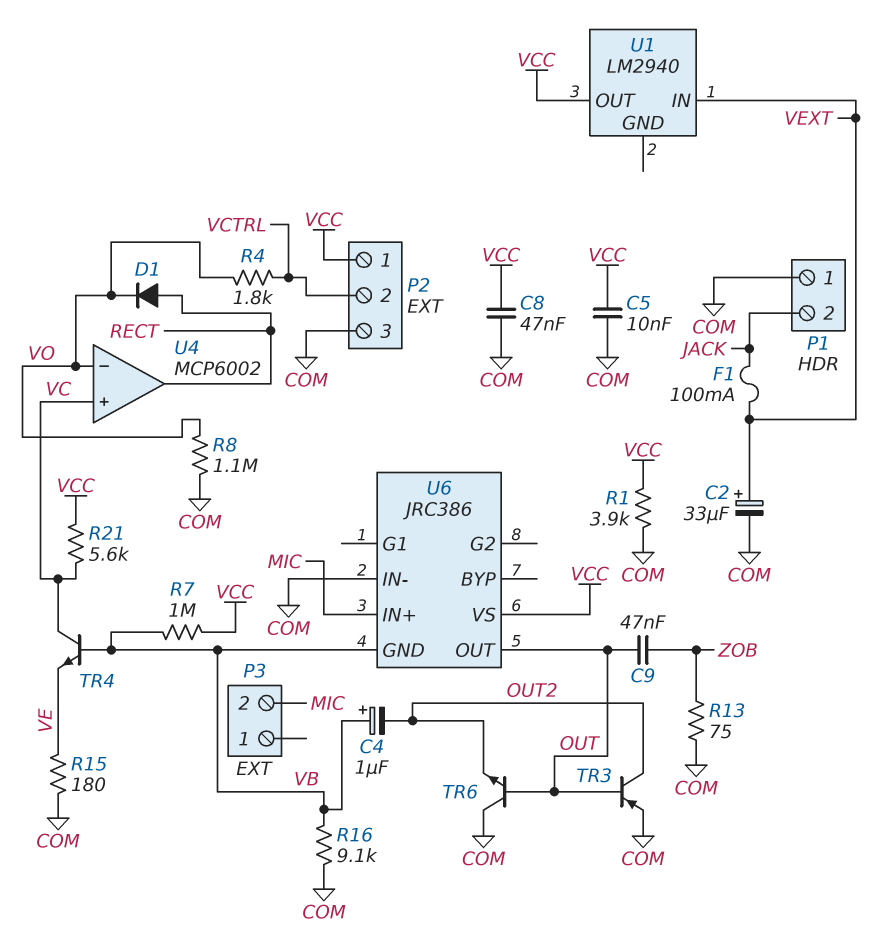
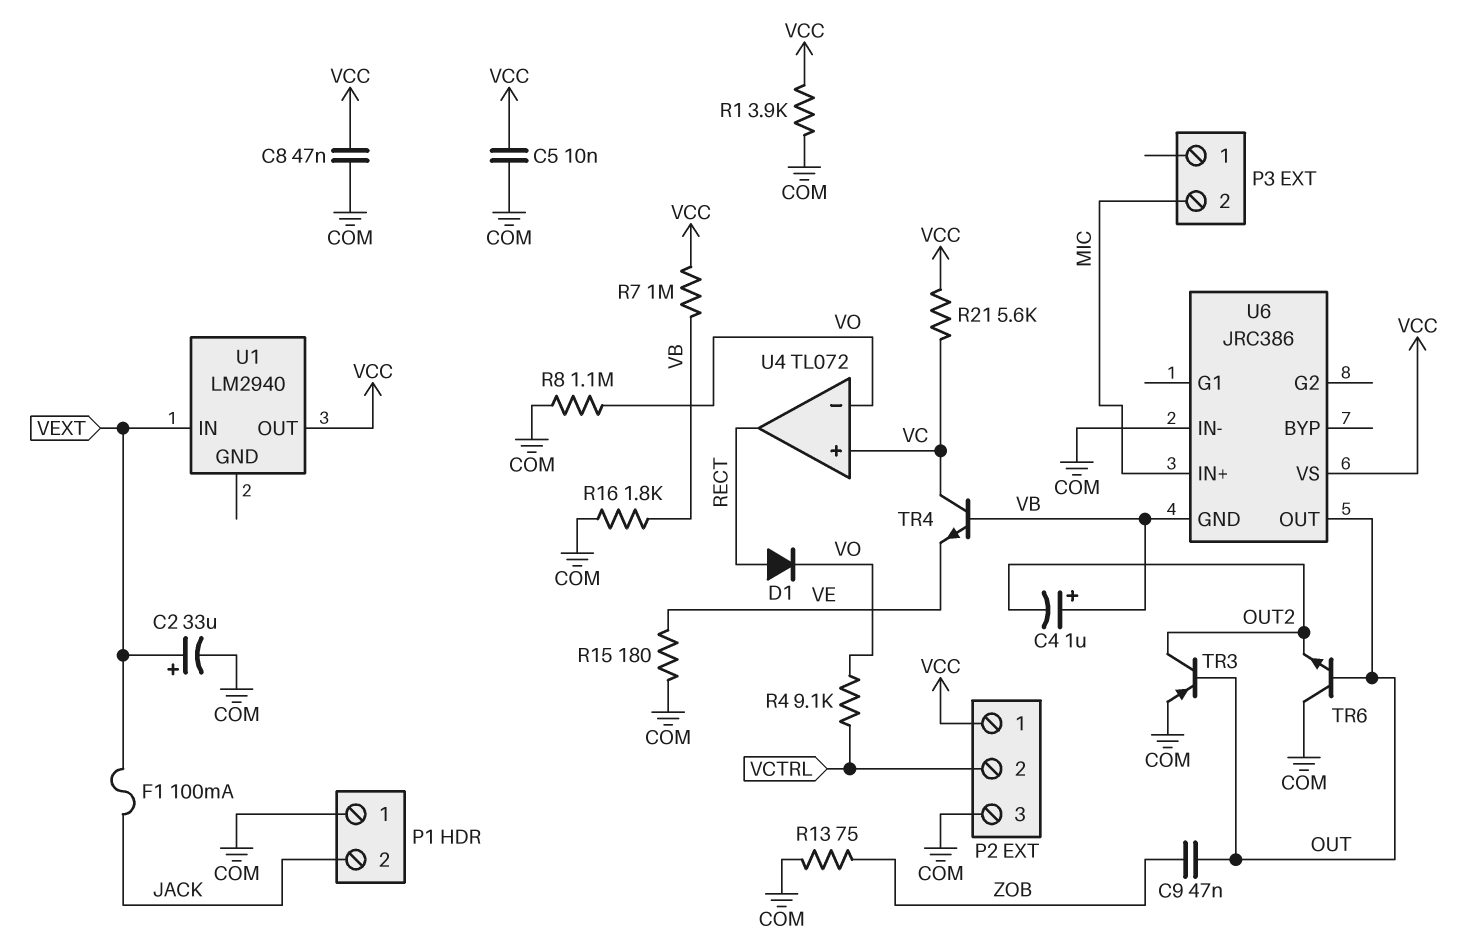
R4: 1.8k (VCTRL, VO) -> 9.1k (VCTRL, VO)
R16: 9.1k (COM, VB) -> 1.8k (COM, VB)
U4: MCP6002 -> TL072

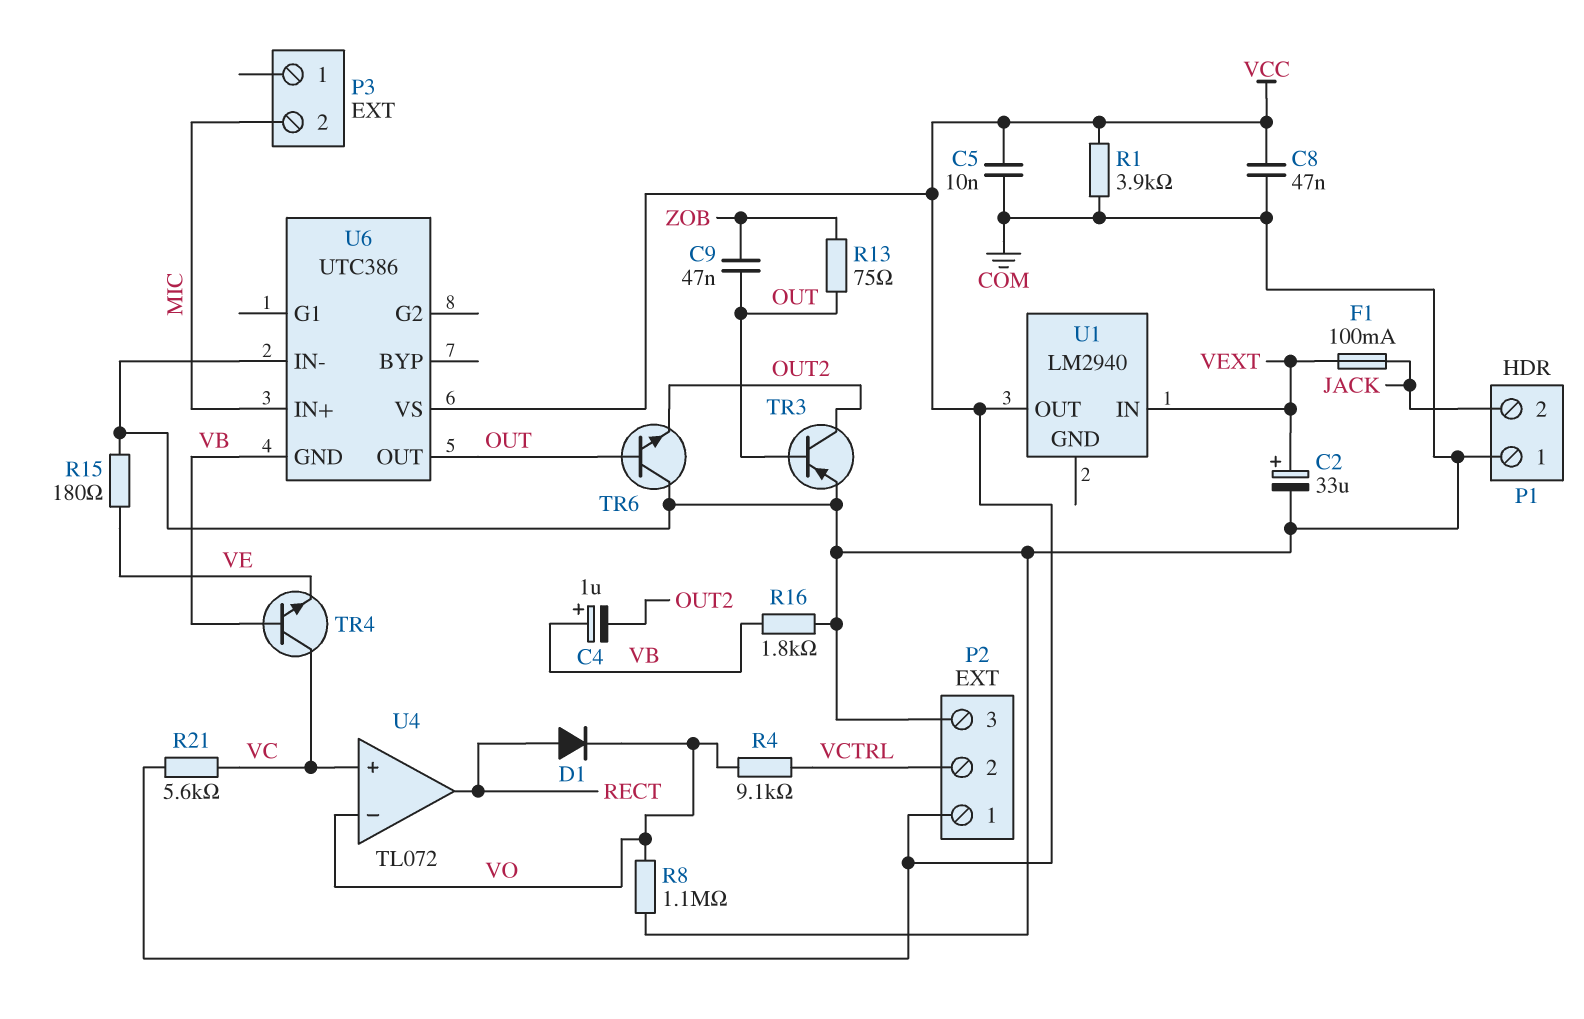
R7: 1M (VB, VCC) -> none
R13: 75 (COM, ZOB) -> 75 (OUT, ZOB)
U6: JRC386 -> UTC386

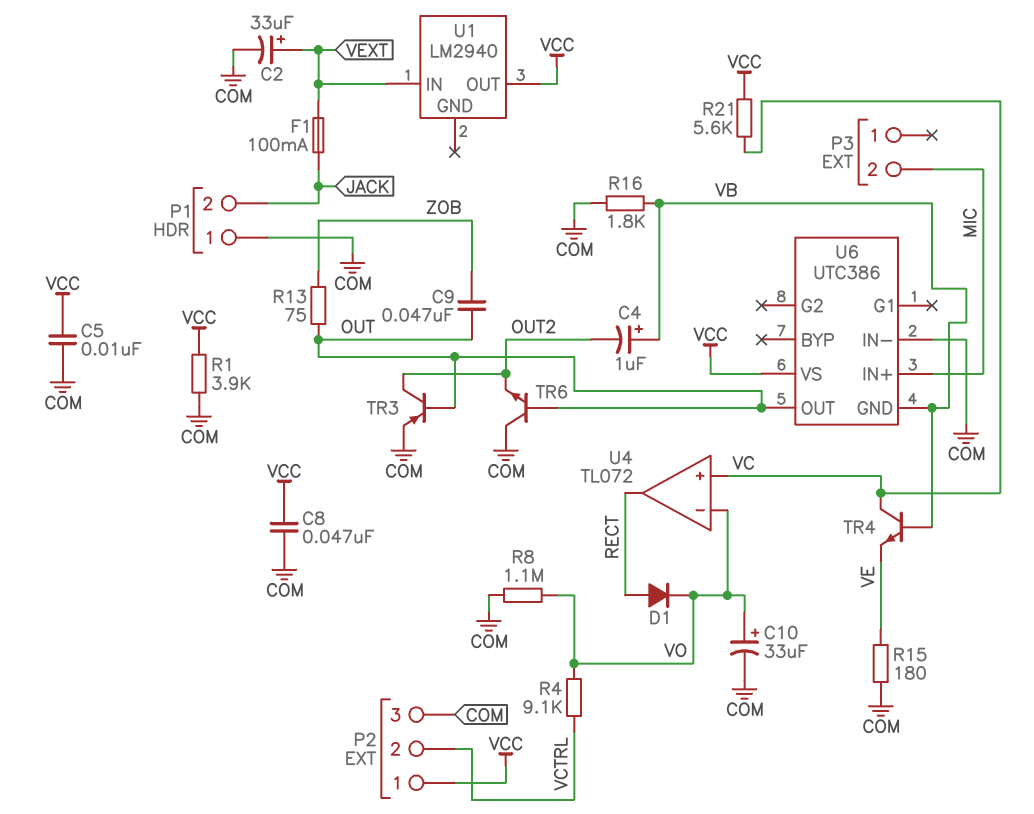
C10: none -> 33uF (plus VO, minus COM)

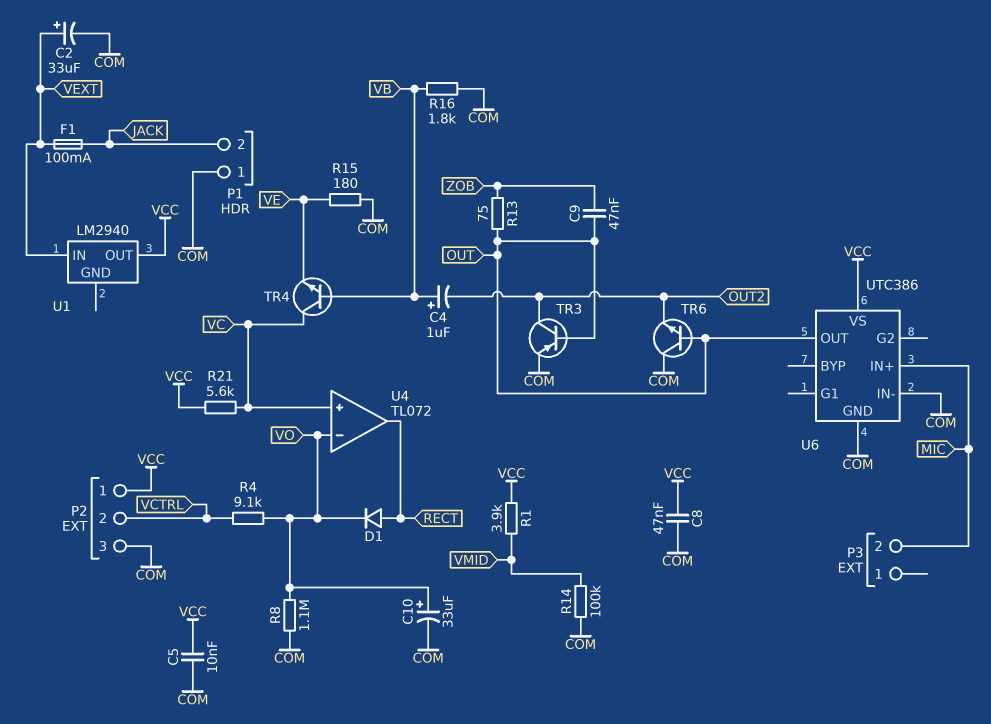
R1: 3.9k (COM, VCC) -> 3.9k (VCC, VMID)
R14: none -> 100k (COM, VMID)
U6 pin GND: VB -> COM

